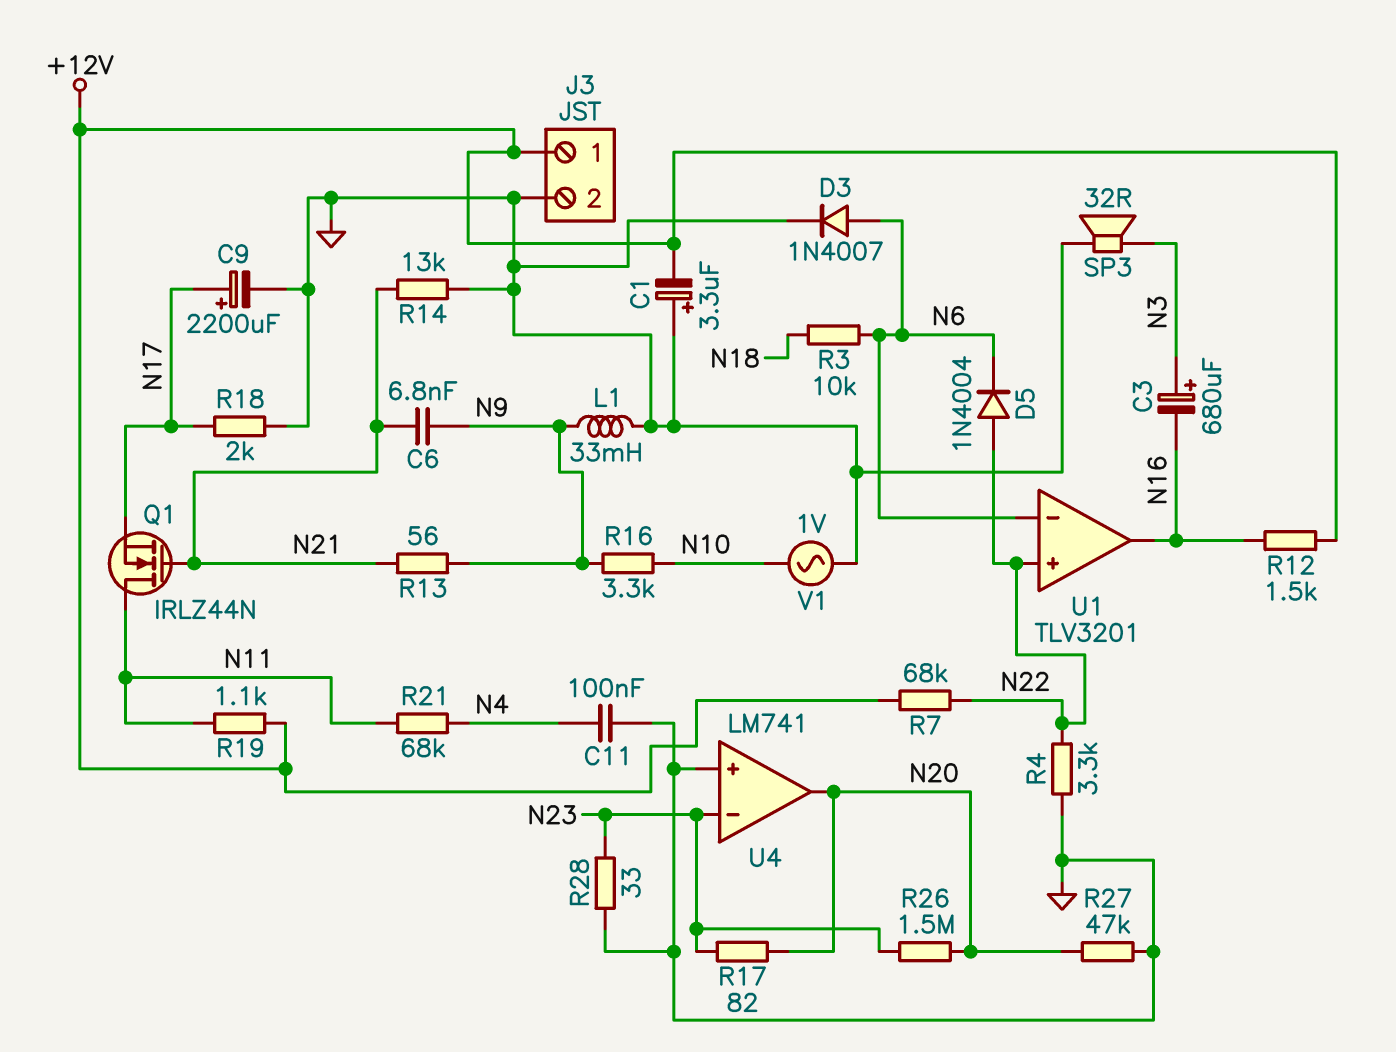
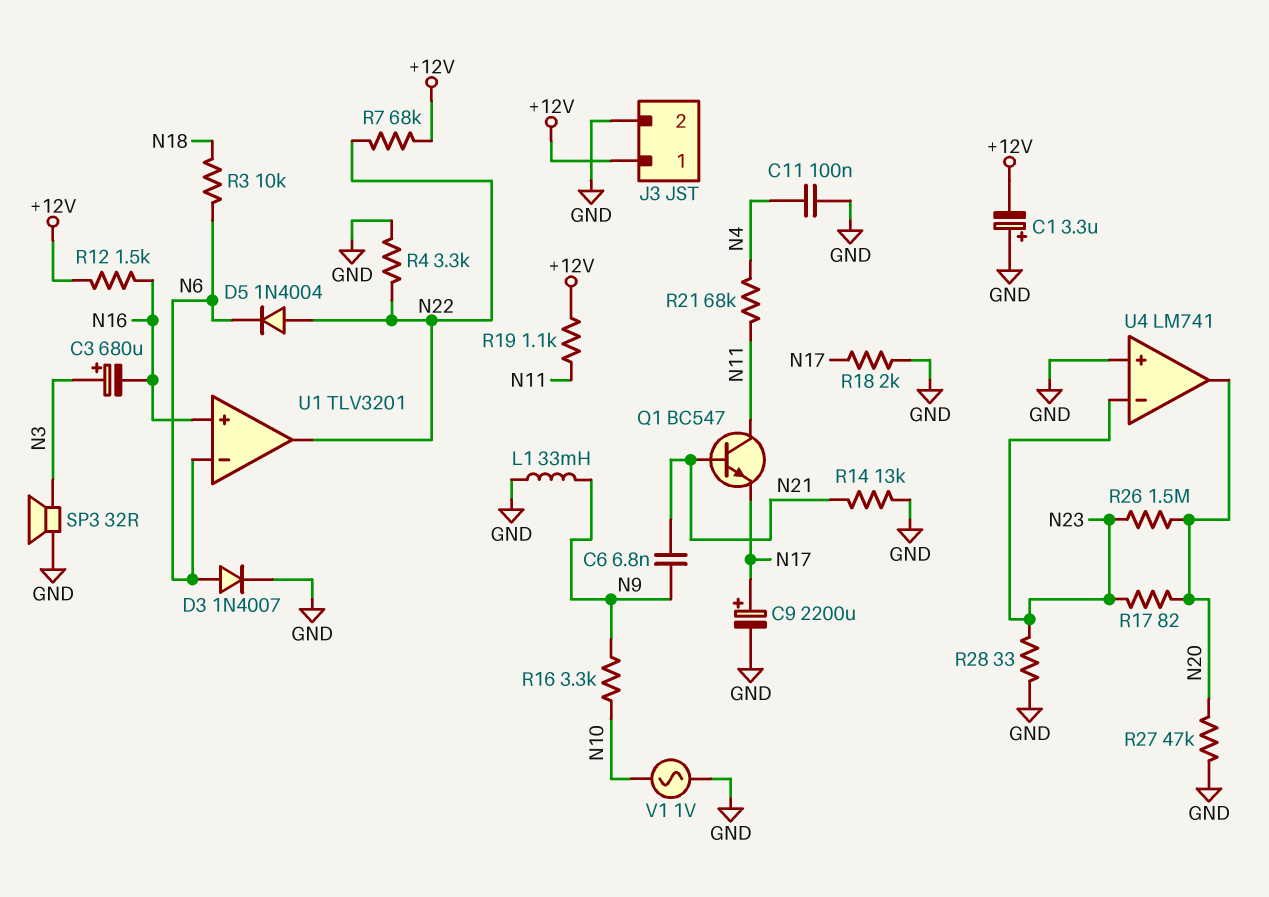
Q1: NMOS IRLZ44N (G N21, D N11, S N17) -> NPN BC547 (B N21, C N11, E N17)
R13: 56 (N9, N21) -> none
U1 pin in+: N22 -> N16
U1 pin out: N16 -> N22

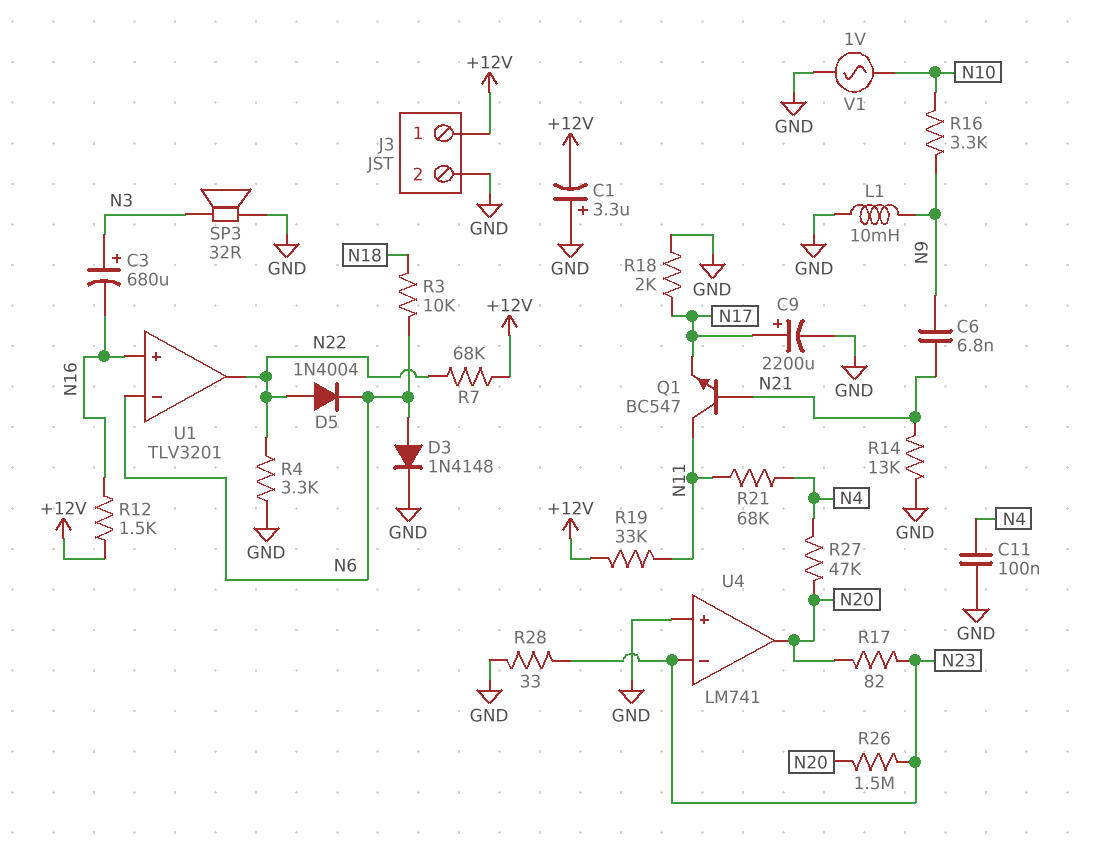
D3: diode 1N4007 (A N6, K GND) -> diode 1N4148 (A N6, K GND)
L1: 33mH (GND, N9) -> 10mH (GND, N9)
R19: 1.1k (+12V, N11) -> 33k (+12V, N11)
R27: 47k (GND, N20) -> 47k (N4, N20)

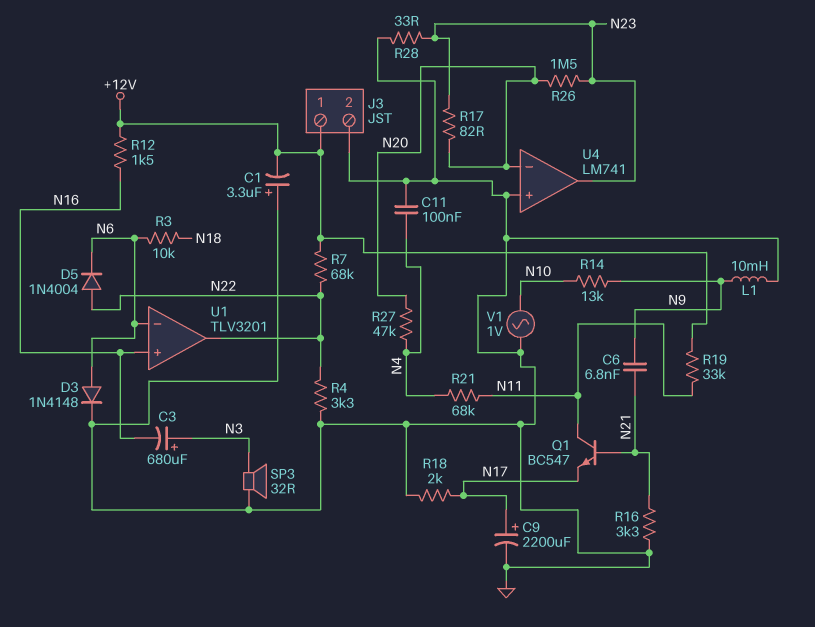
R14: 13k (GND, N21) -> 13k (N9, N10)
R16: 3.3k (N9, N10) -> 3.3k (GND, N21)
U4 pin in-: N23 -> N20
U4 pin out: N20 -> N23

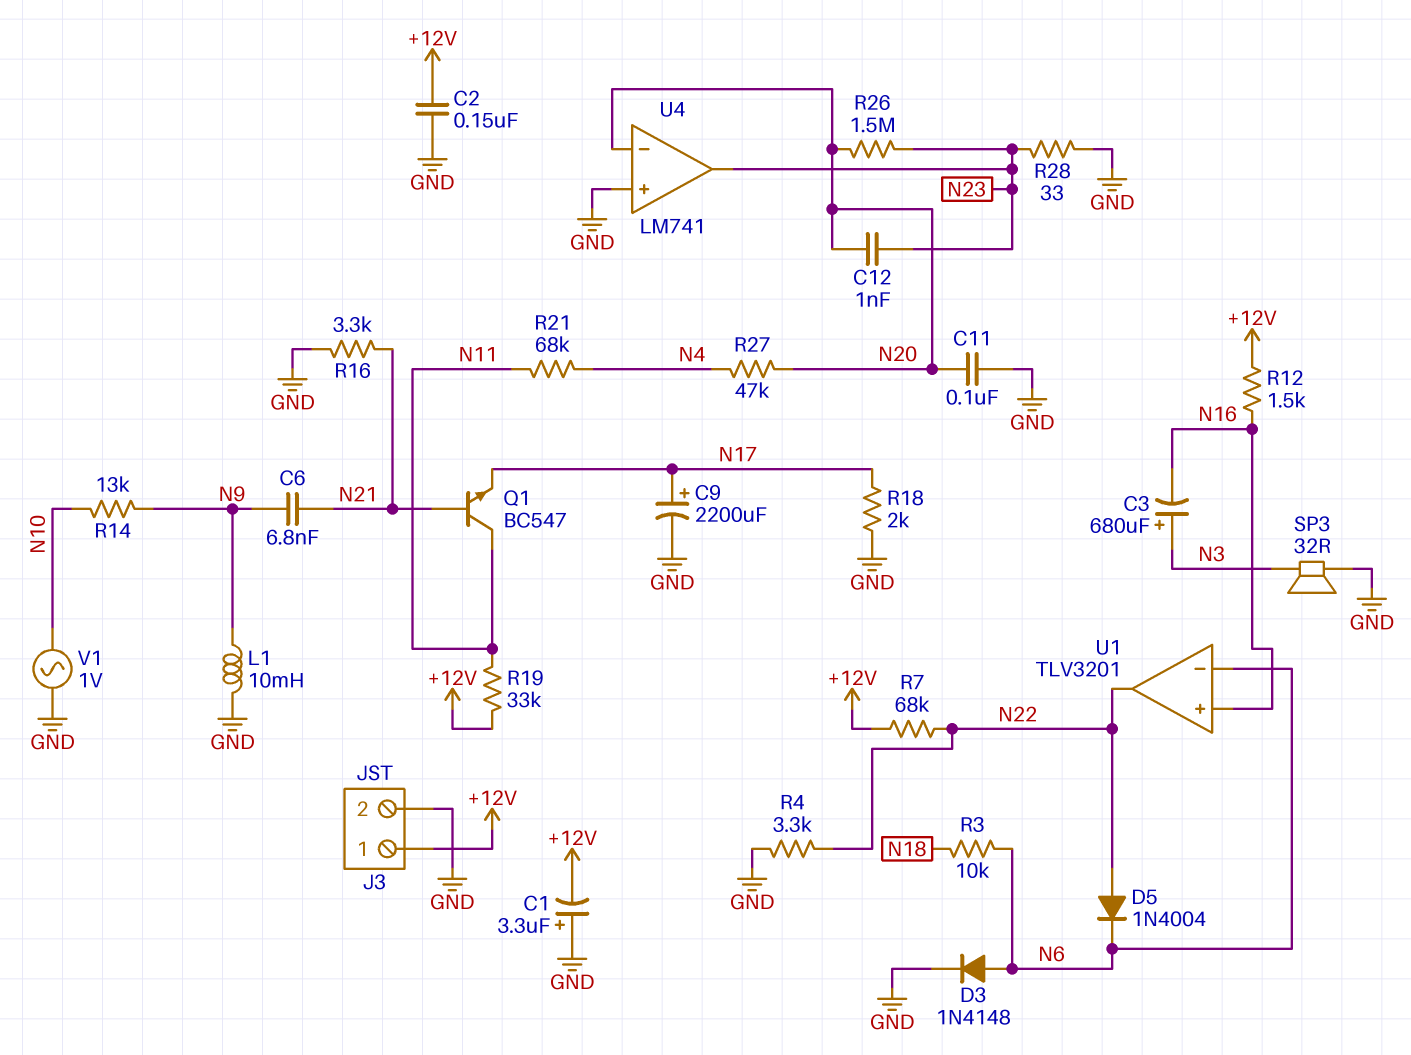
C2: none -> 150nF (+12V, GND)
C11: 100nF (GND, N4) -> 100nF (GND, N20)
C12: none -> 1nF (N20, N23)
R17: 82 (N20, N23) -> none

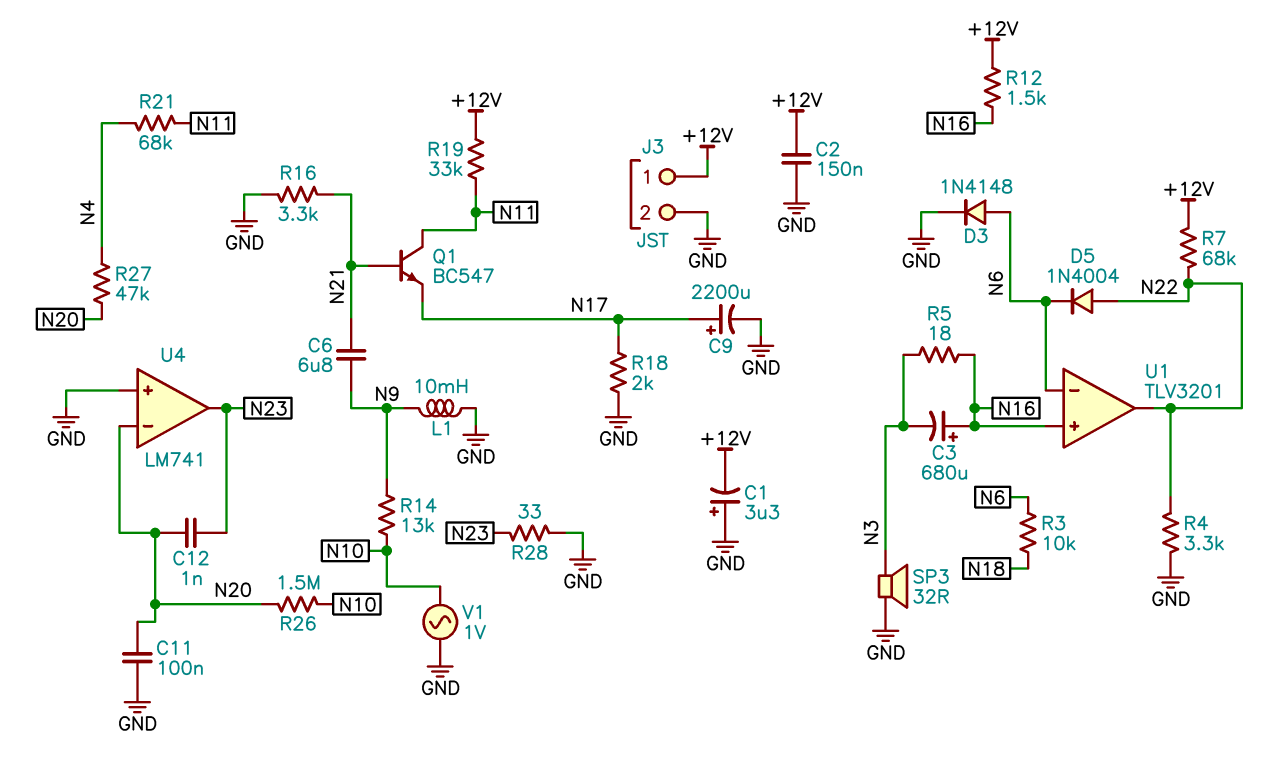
C3: 680uF (plus N3, minus N16) -> 680uF (plus N16, minus N3)
C6: 6.8nF (N9, N21) -> 6.8uF (N9, N21)
R5: none -> 18 (N3, N16)
R26: 1.5M (N20, N23) -> 1.5M (N10, N20)

